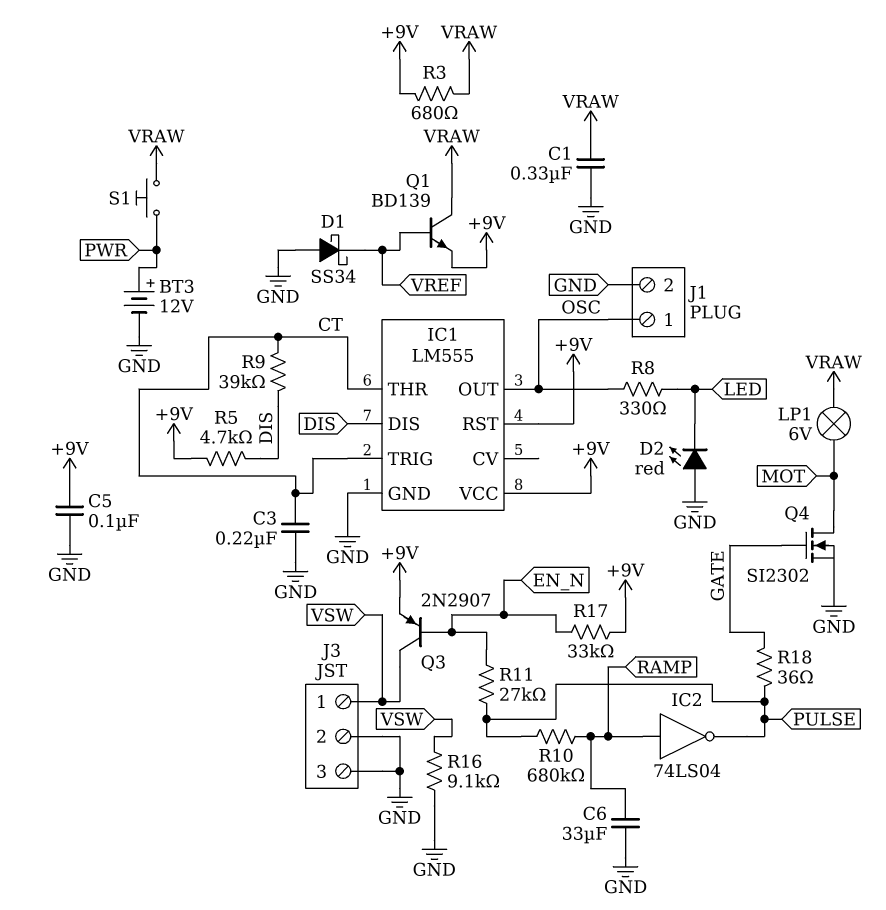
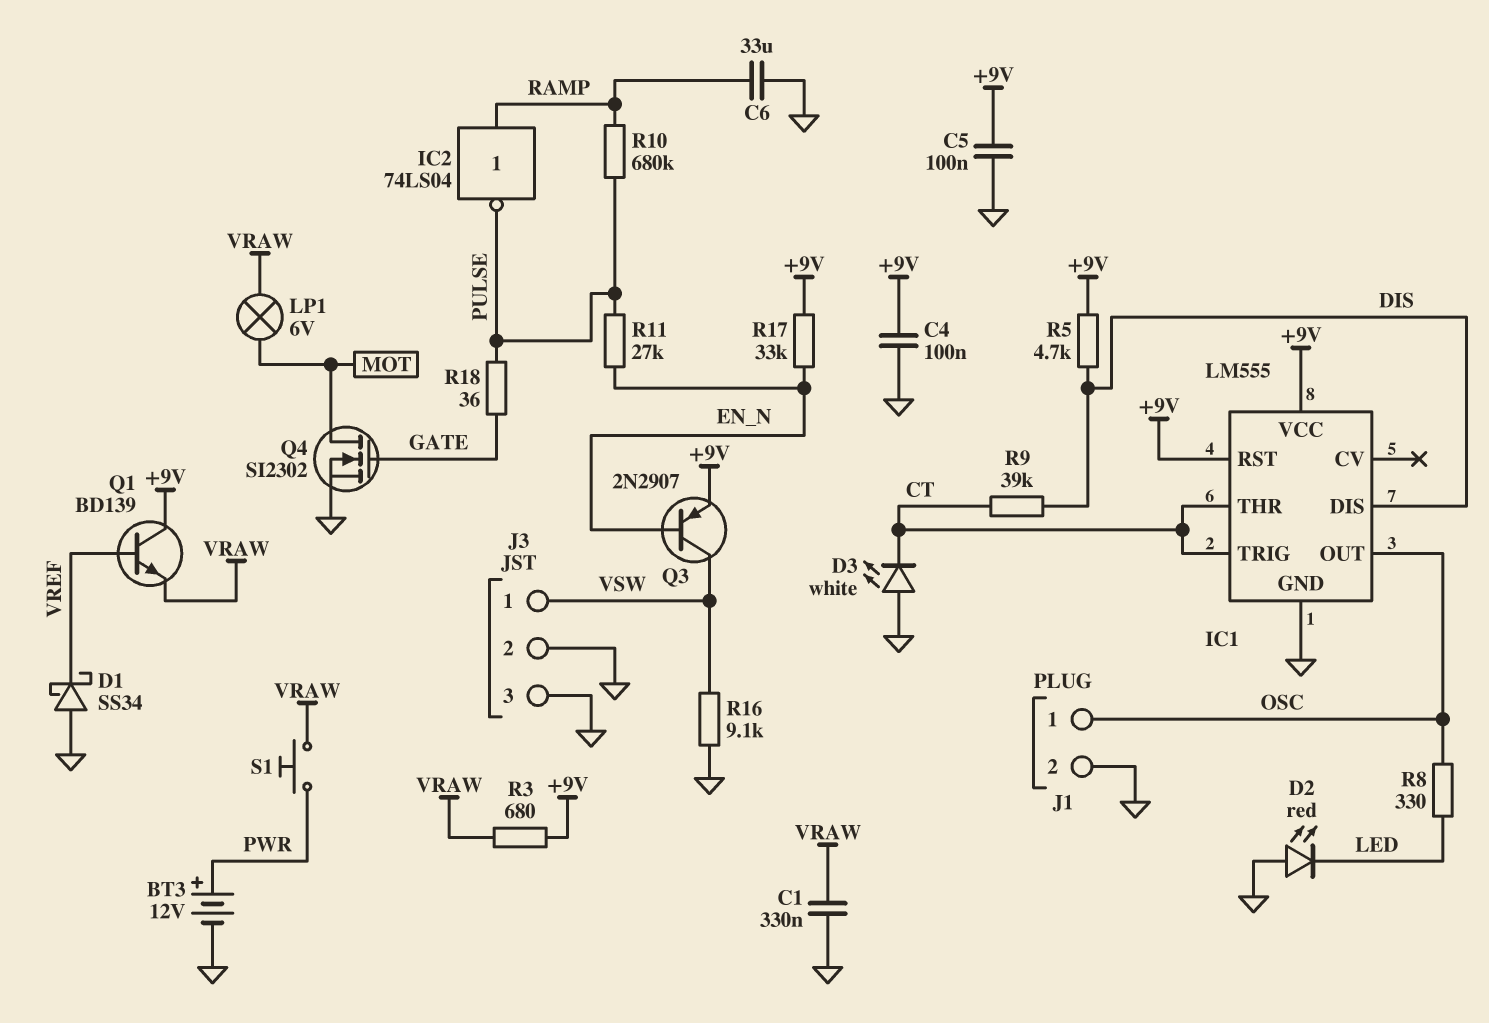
C3: 220nF (CT, GND) -> none
C4: none -> 100nF (+9V, GND)
D3: none -> LED white (A GND, K CT)
Q1: NPN BD139 (B VREF, C VRAW, E +9V) -> NPN BD139 (B VREF, C +9V, E VRAW)

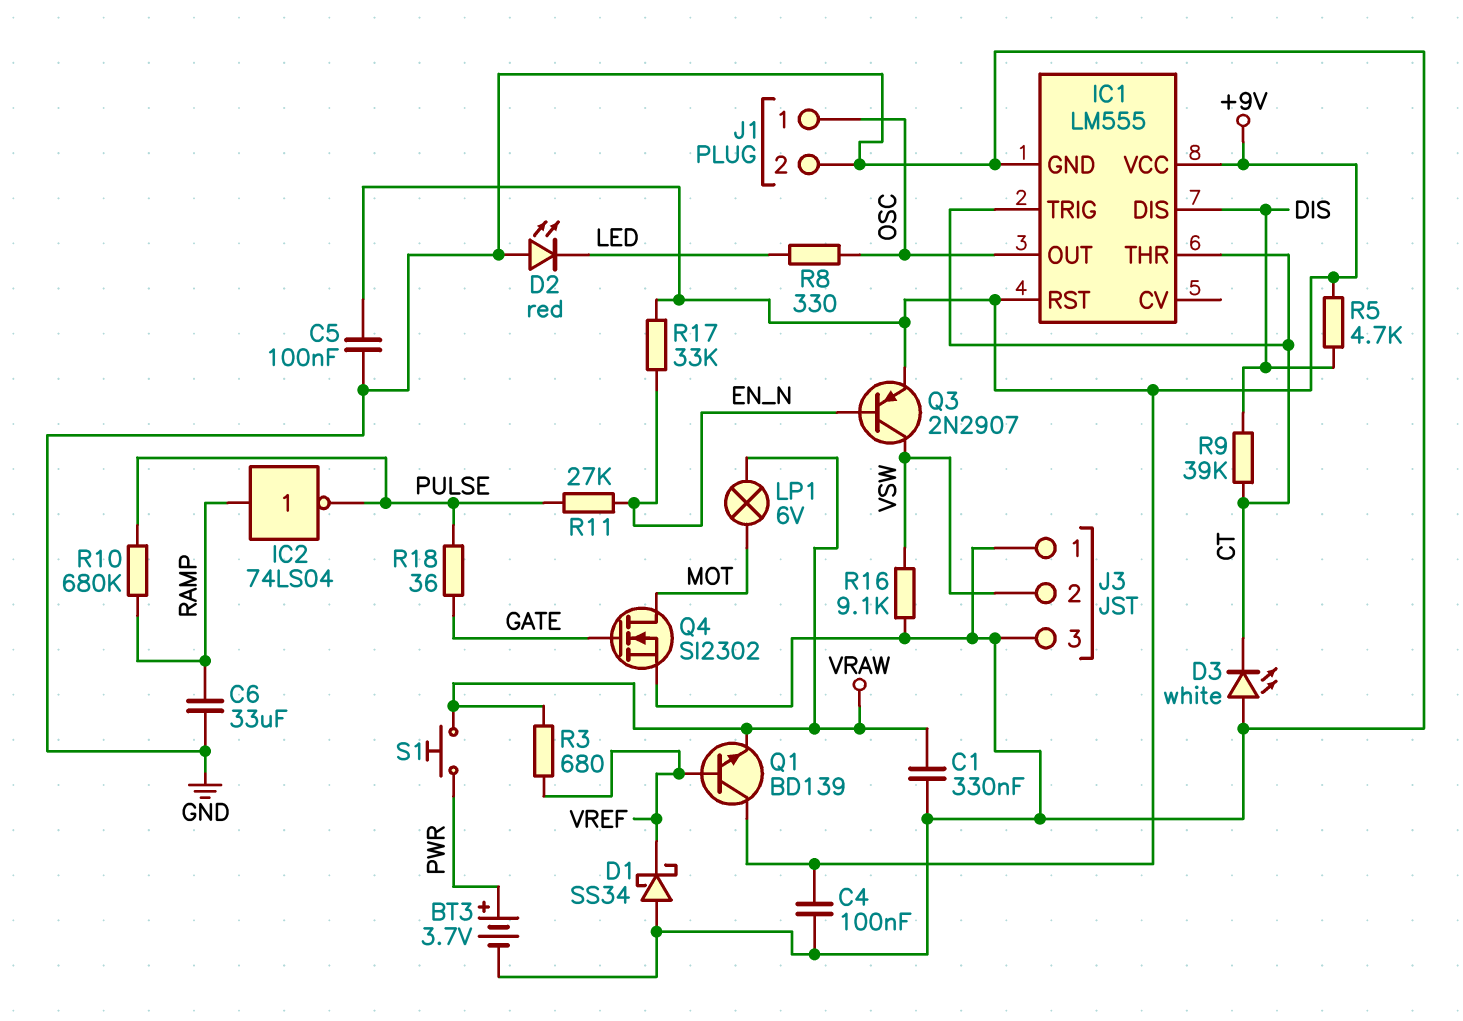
BT3: 12V (plus PWR, minus GND) -> 3.7V (plus PWR, minus GND)
J3 pin 1: VSW -> GND
J3 pin 2: GND -> VSW
R3: 680 (+9V, VRAW) -> 680 (VRAW, VREF)

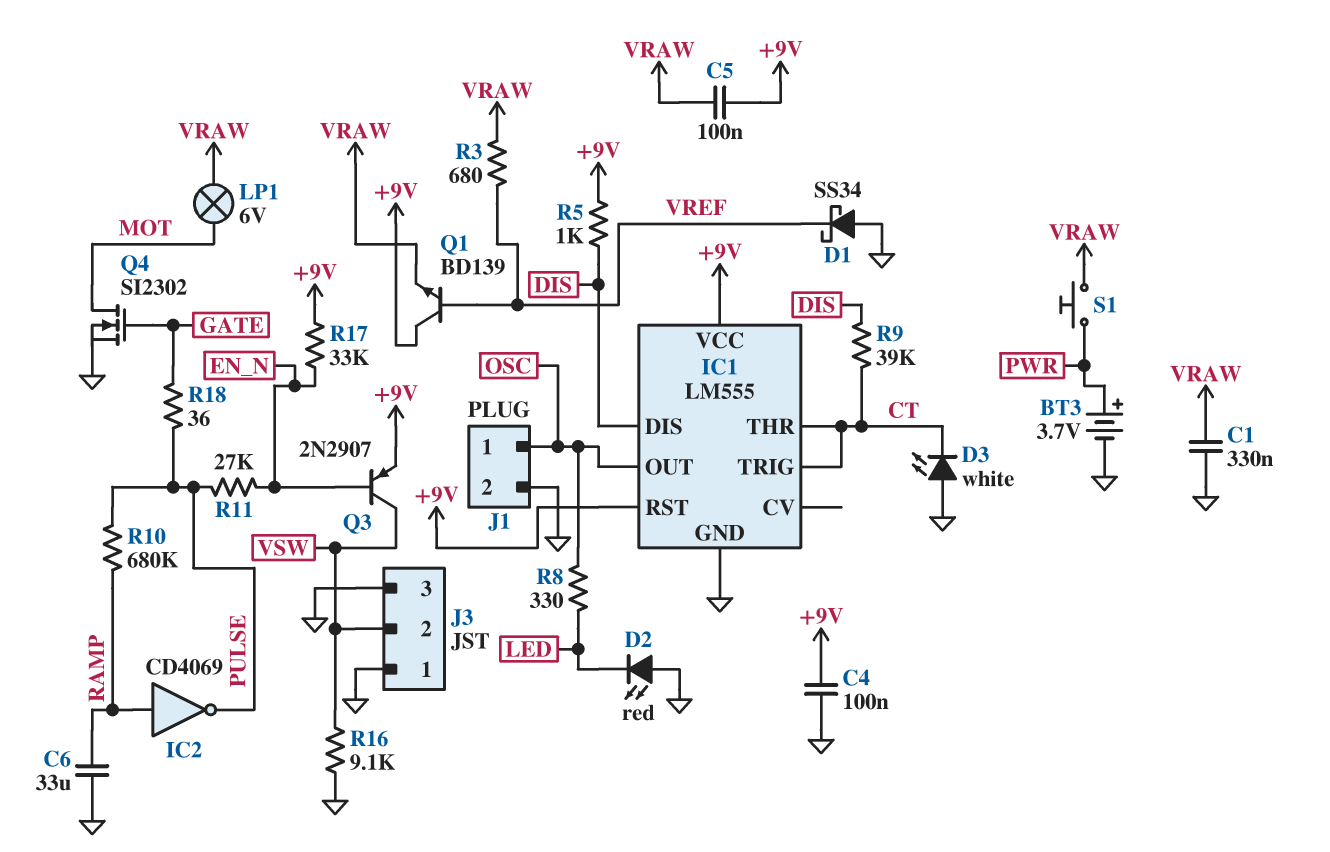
C5: 100nF (+9V, GND) -> 100nF (+9V, VRAW)
IC2: NOT 74LS04 (in RAMP, out PULSE) -> NOT CD4069 (in RAMP, out PULSE)
R5: 4.7k (+9V, DIS) -> 1k (+9V, DIS)

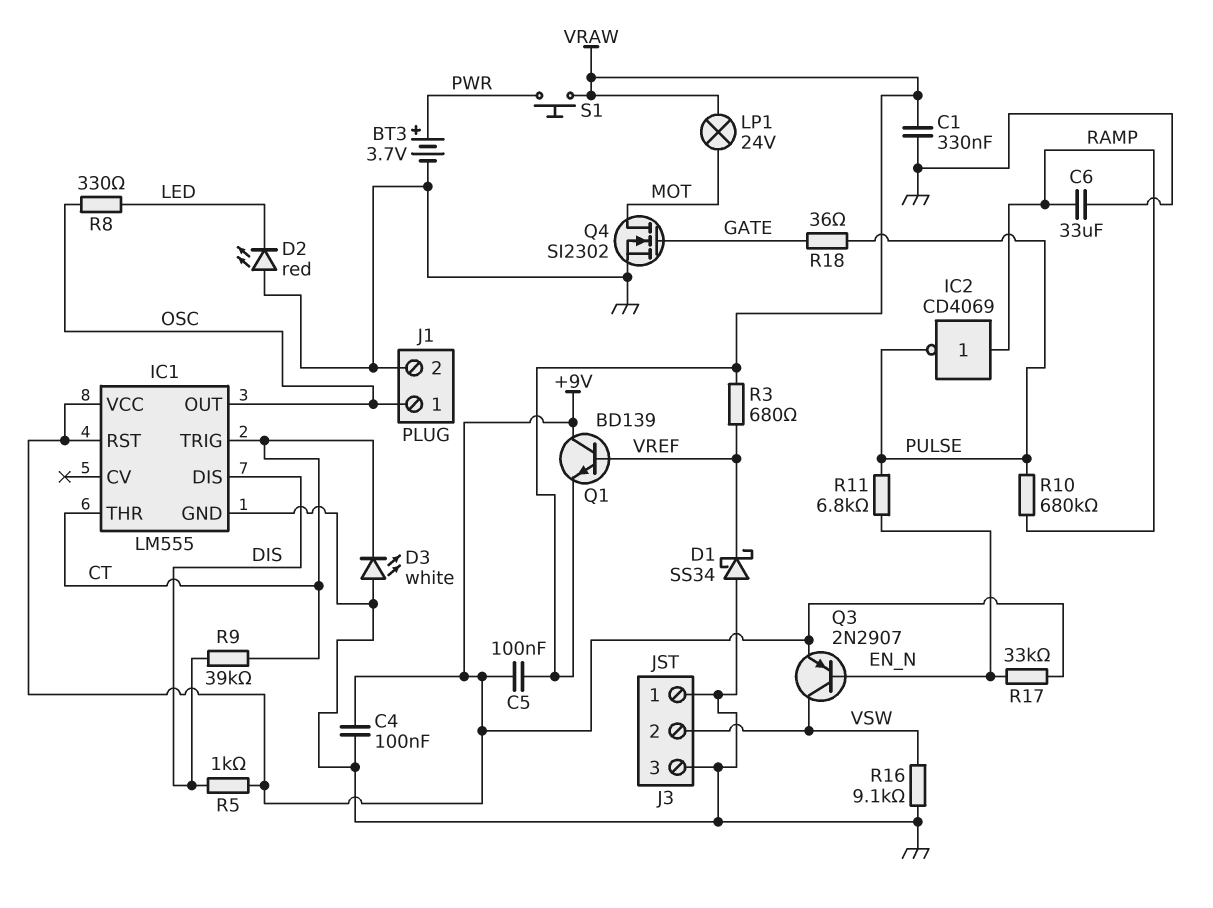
LP1: lamp 6V (MOT, VRAW) -> lamp 24V (MOT, VRAW)
R11: 27k (EN_N, PULSE) -> 6.8k (EN_N, PULSE)

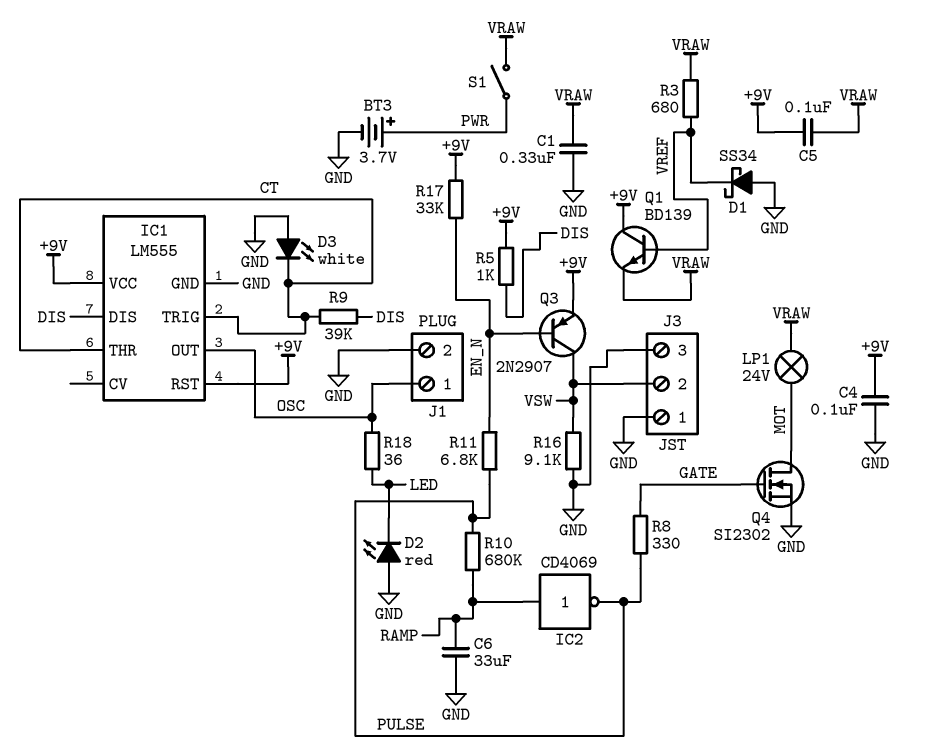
R8: 330 (LED, OSC) -> 330 (GATE, PULSE)
R18: 36 (GATE, PULSE) -> 36 (LED, OSC)
S1: button (PWR, VRAW) -> switch (PWR, VRAW)

